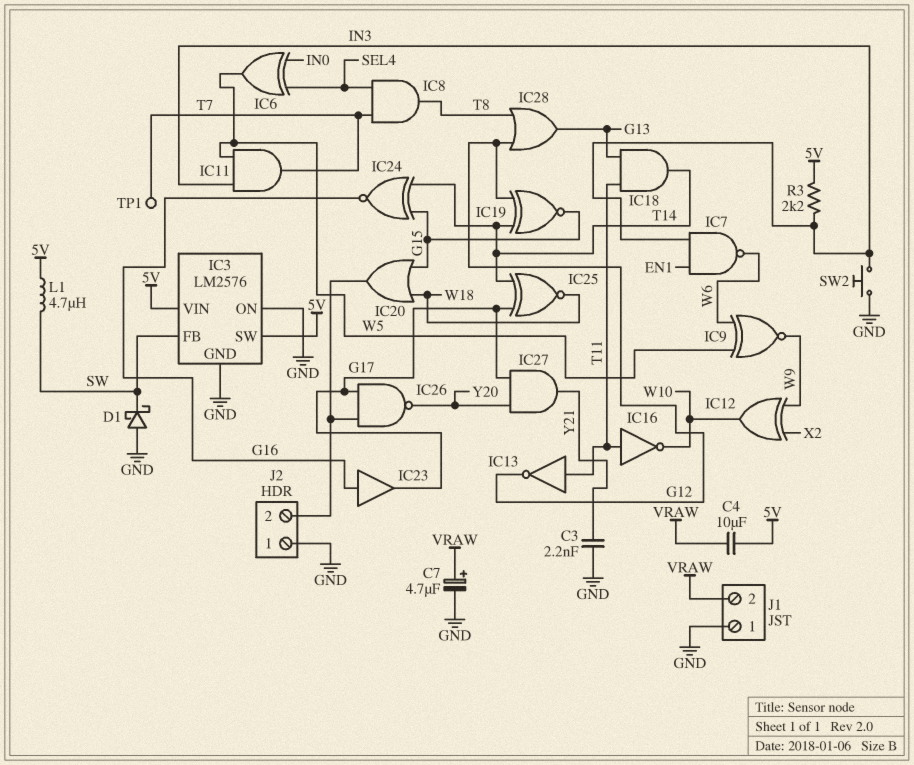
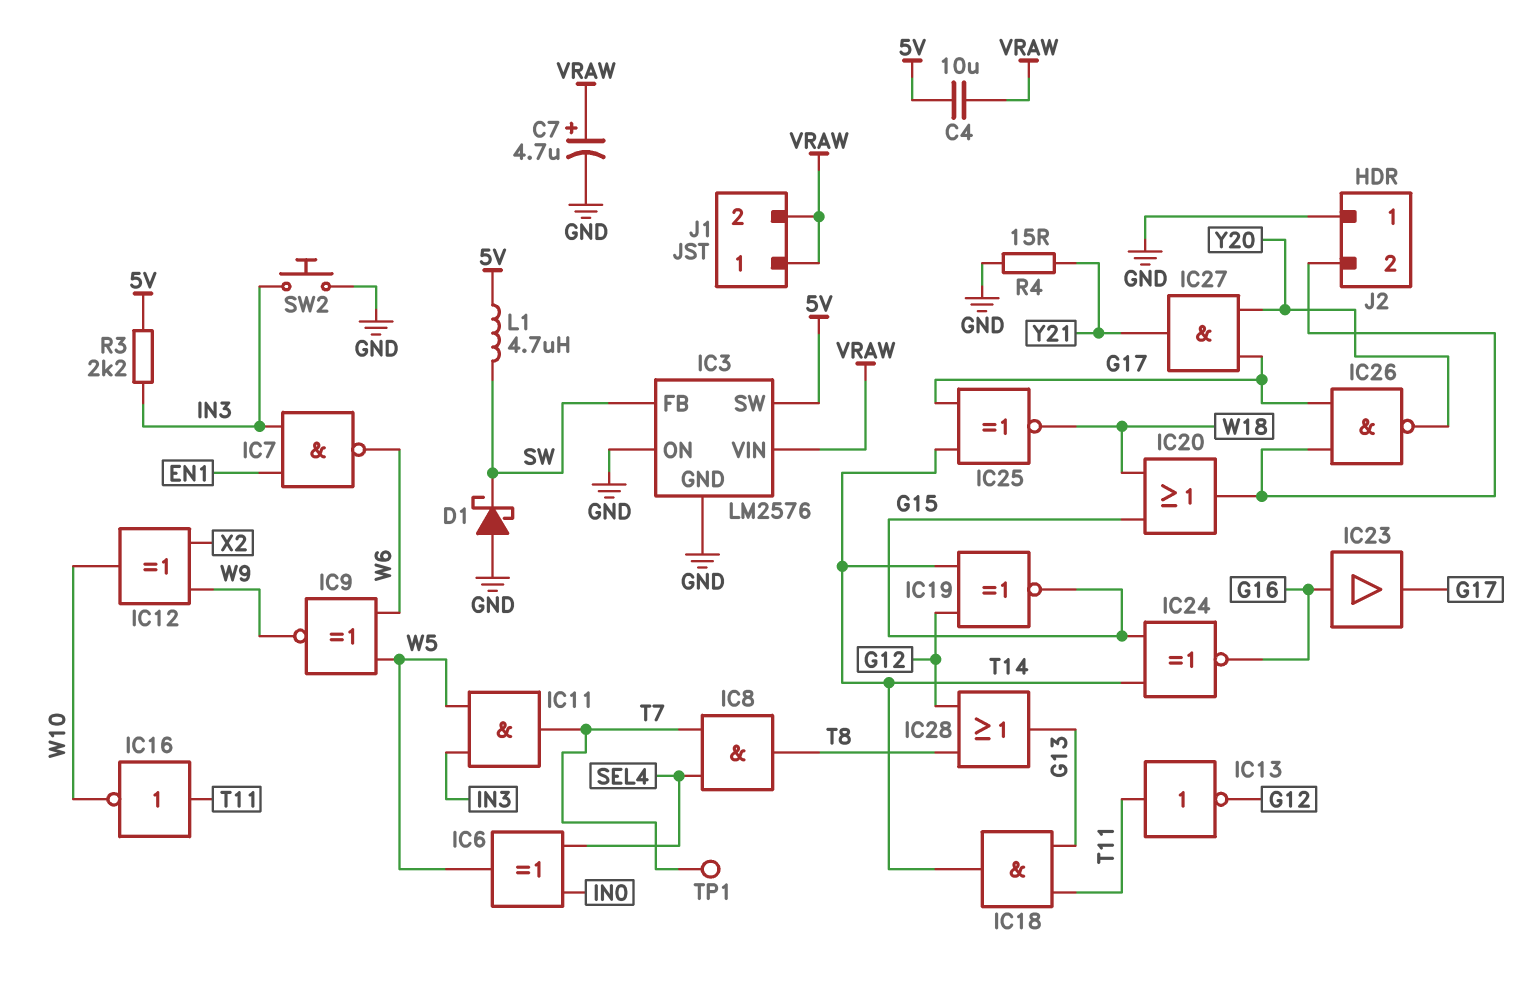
C3: 2.2nF (GND, Y21) -> none
IC3 pin VIN: 5V -> VRAW
J1 pin 1: GND -> VRAW
R4: none -> 15 (GND, Y21)

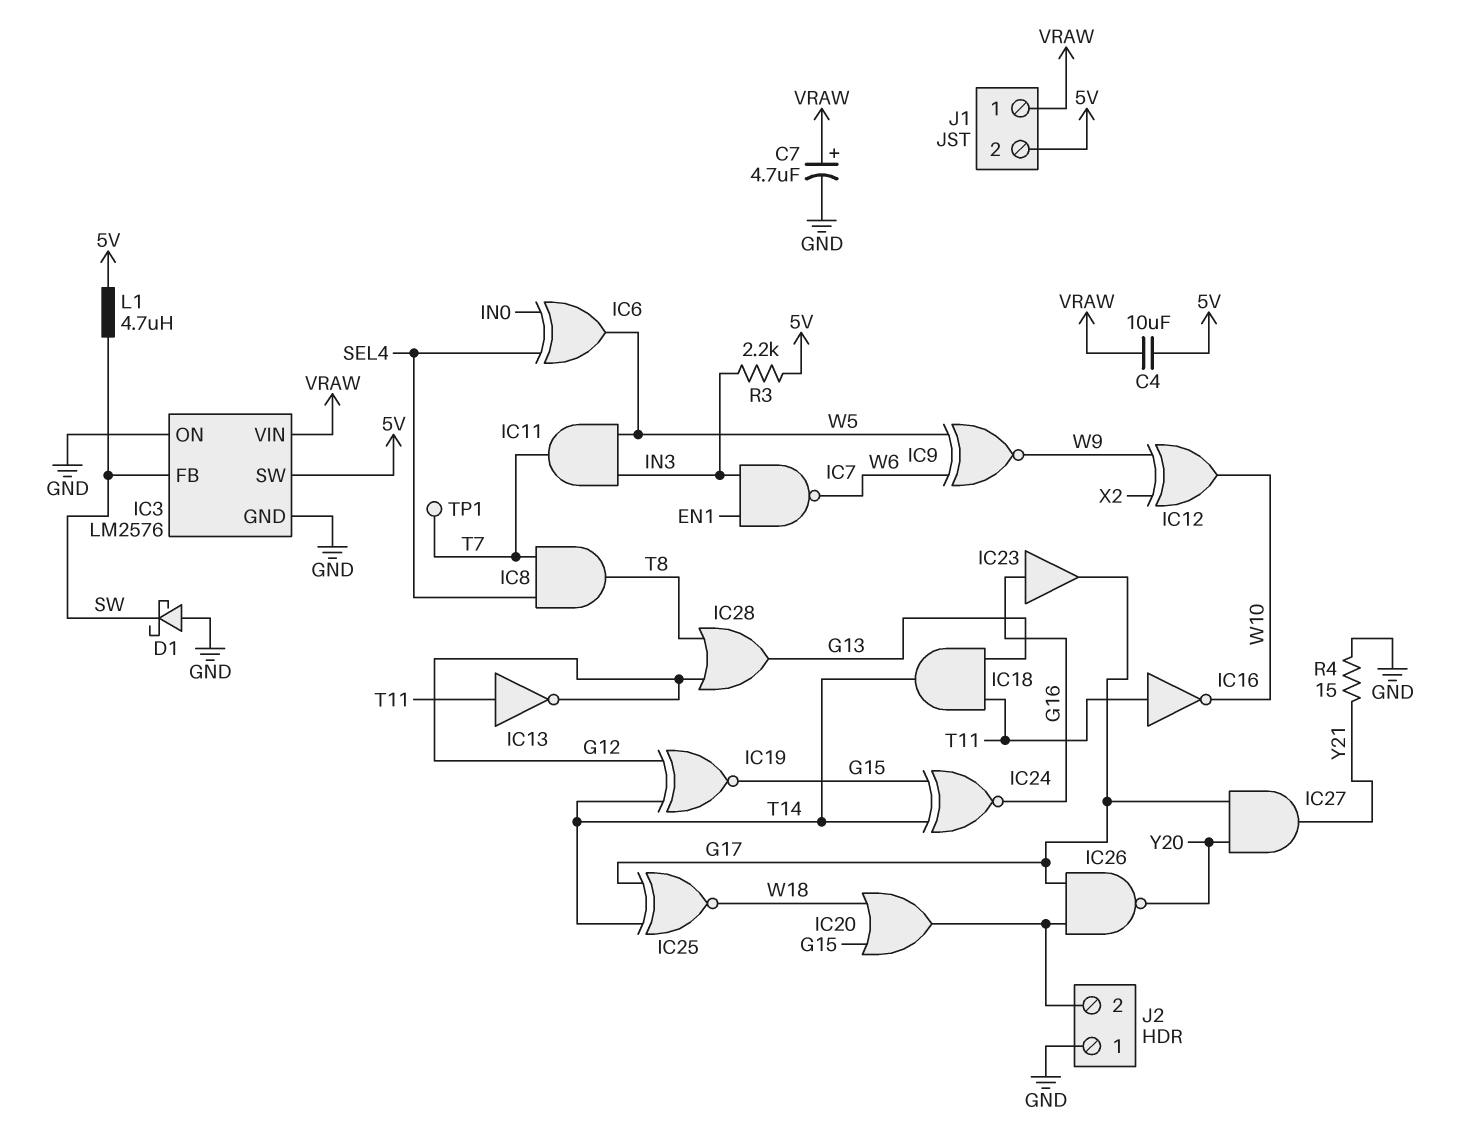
J1 pin 2: VRAW -> 5V
SW2: button (GND, IN3) -> none

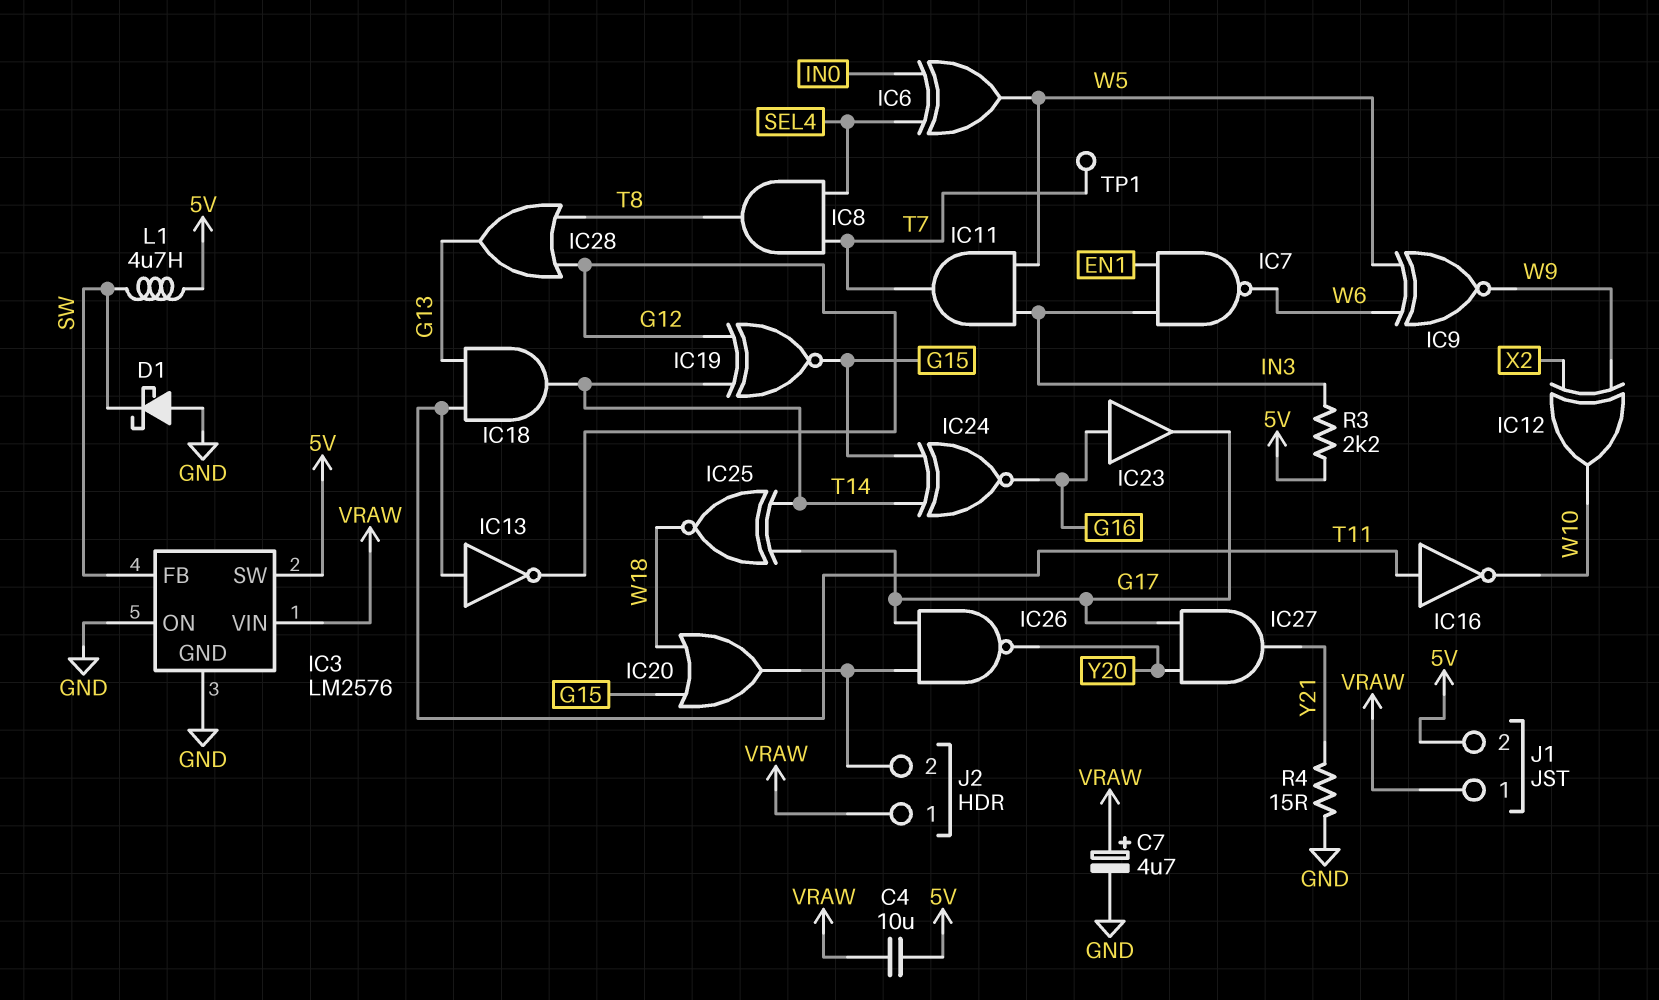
J2 pin 1: GND -> VRAW

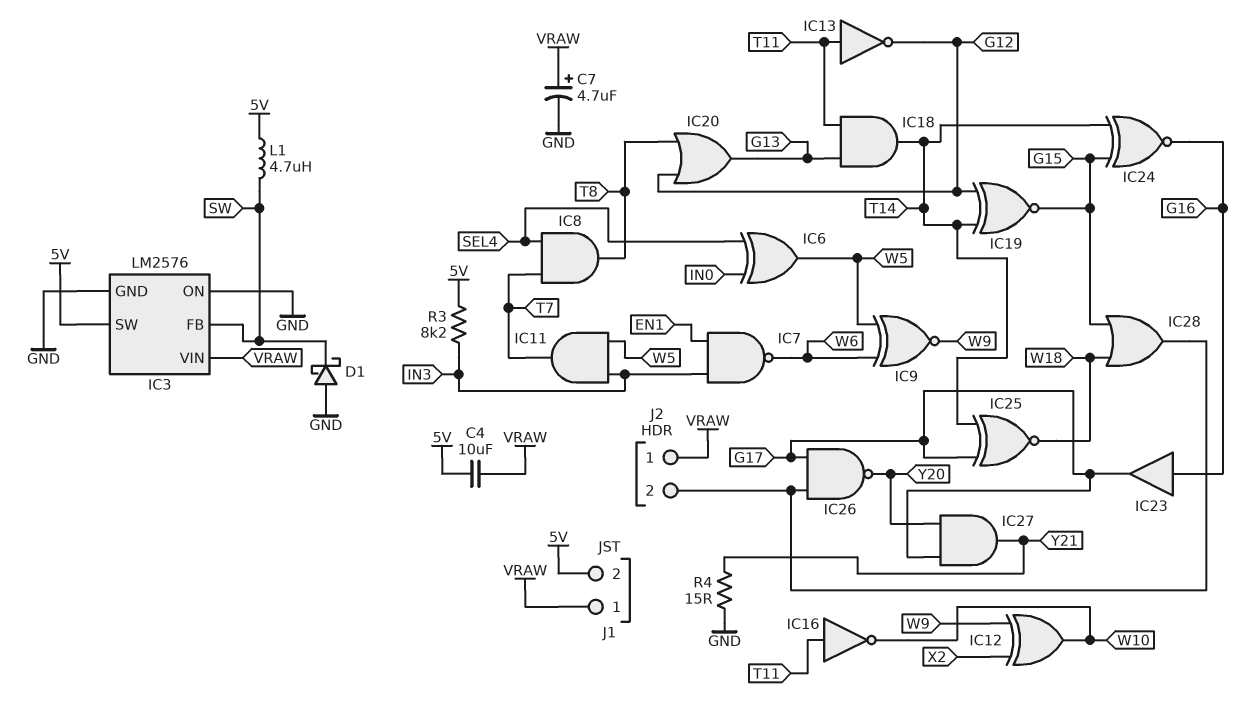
IC20: OR (in G15, in W18, out J2/2) -> OR (in G12, in T8, out G13)
IC28: OR (in G12, in T8, out G13) -> OR (in G15, in W18, out J2/2)
R3: 2.2k (5V, IN3) -> 8.2k (5V, IN3)
TP1: test point (T7) -> none

